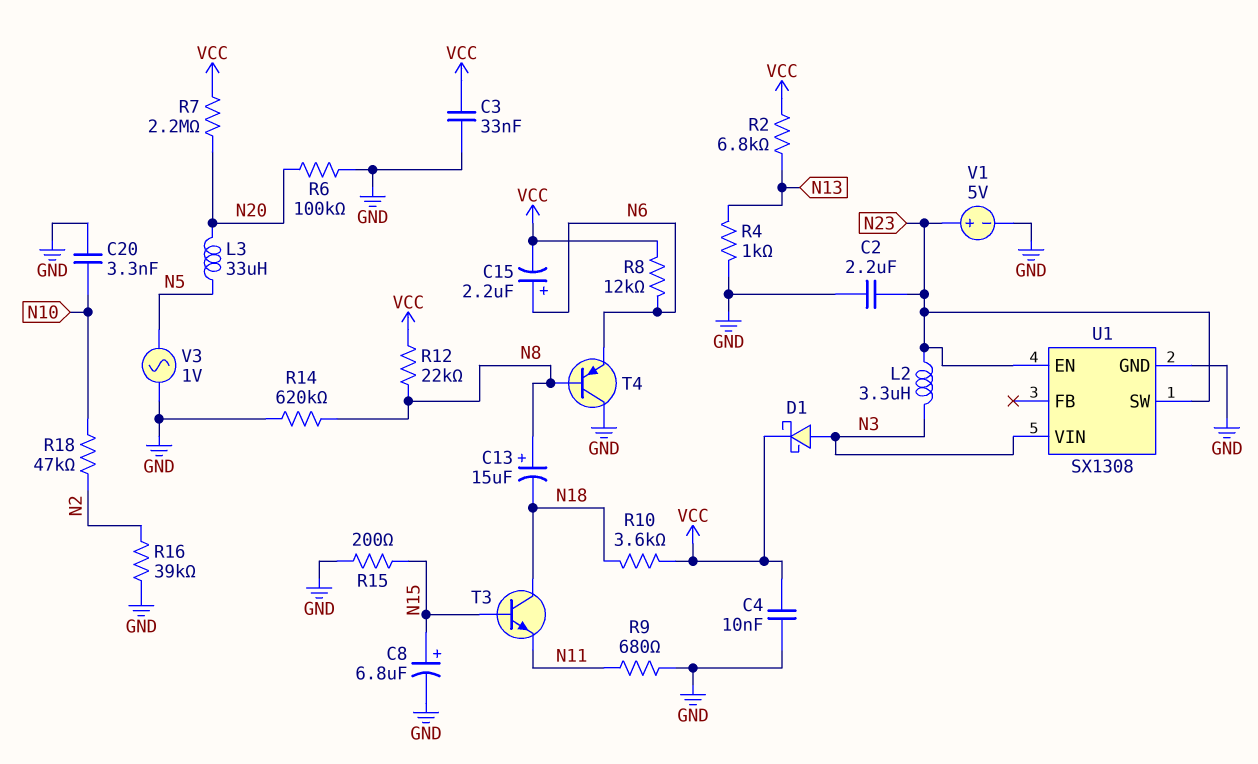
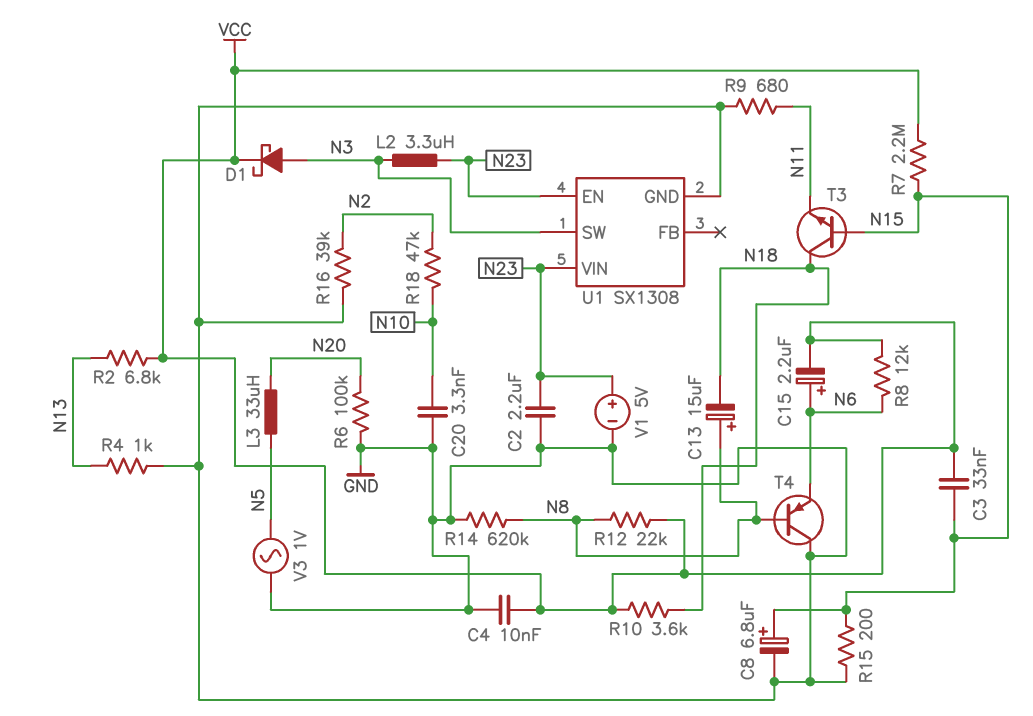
C3: 33nF (GND, VCC) -> 33nF (N15, VCC)
R7: 2.2M (N20, VCC) -> 2.2M (N15, VCC)
U1 pin SW: N23 -> N3
U1 pin VIN: N3 -> N23

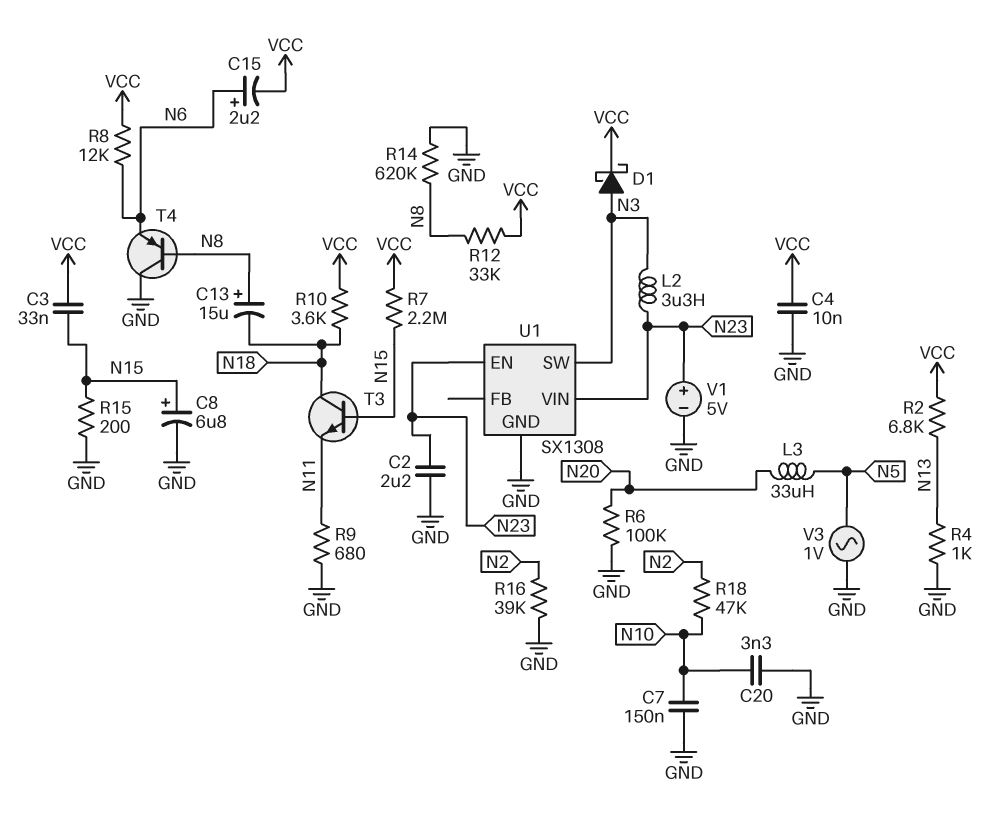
C7: none -> 150nF (GND, N10)
R12: 22k (N8, VCC) -> 33k (N8, VCC)

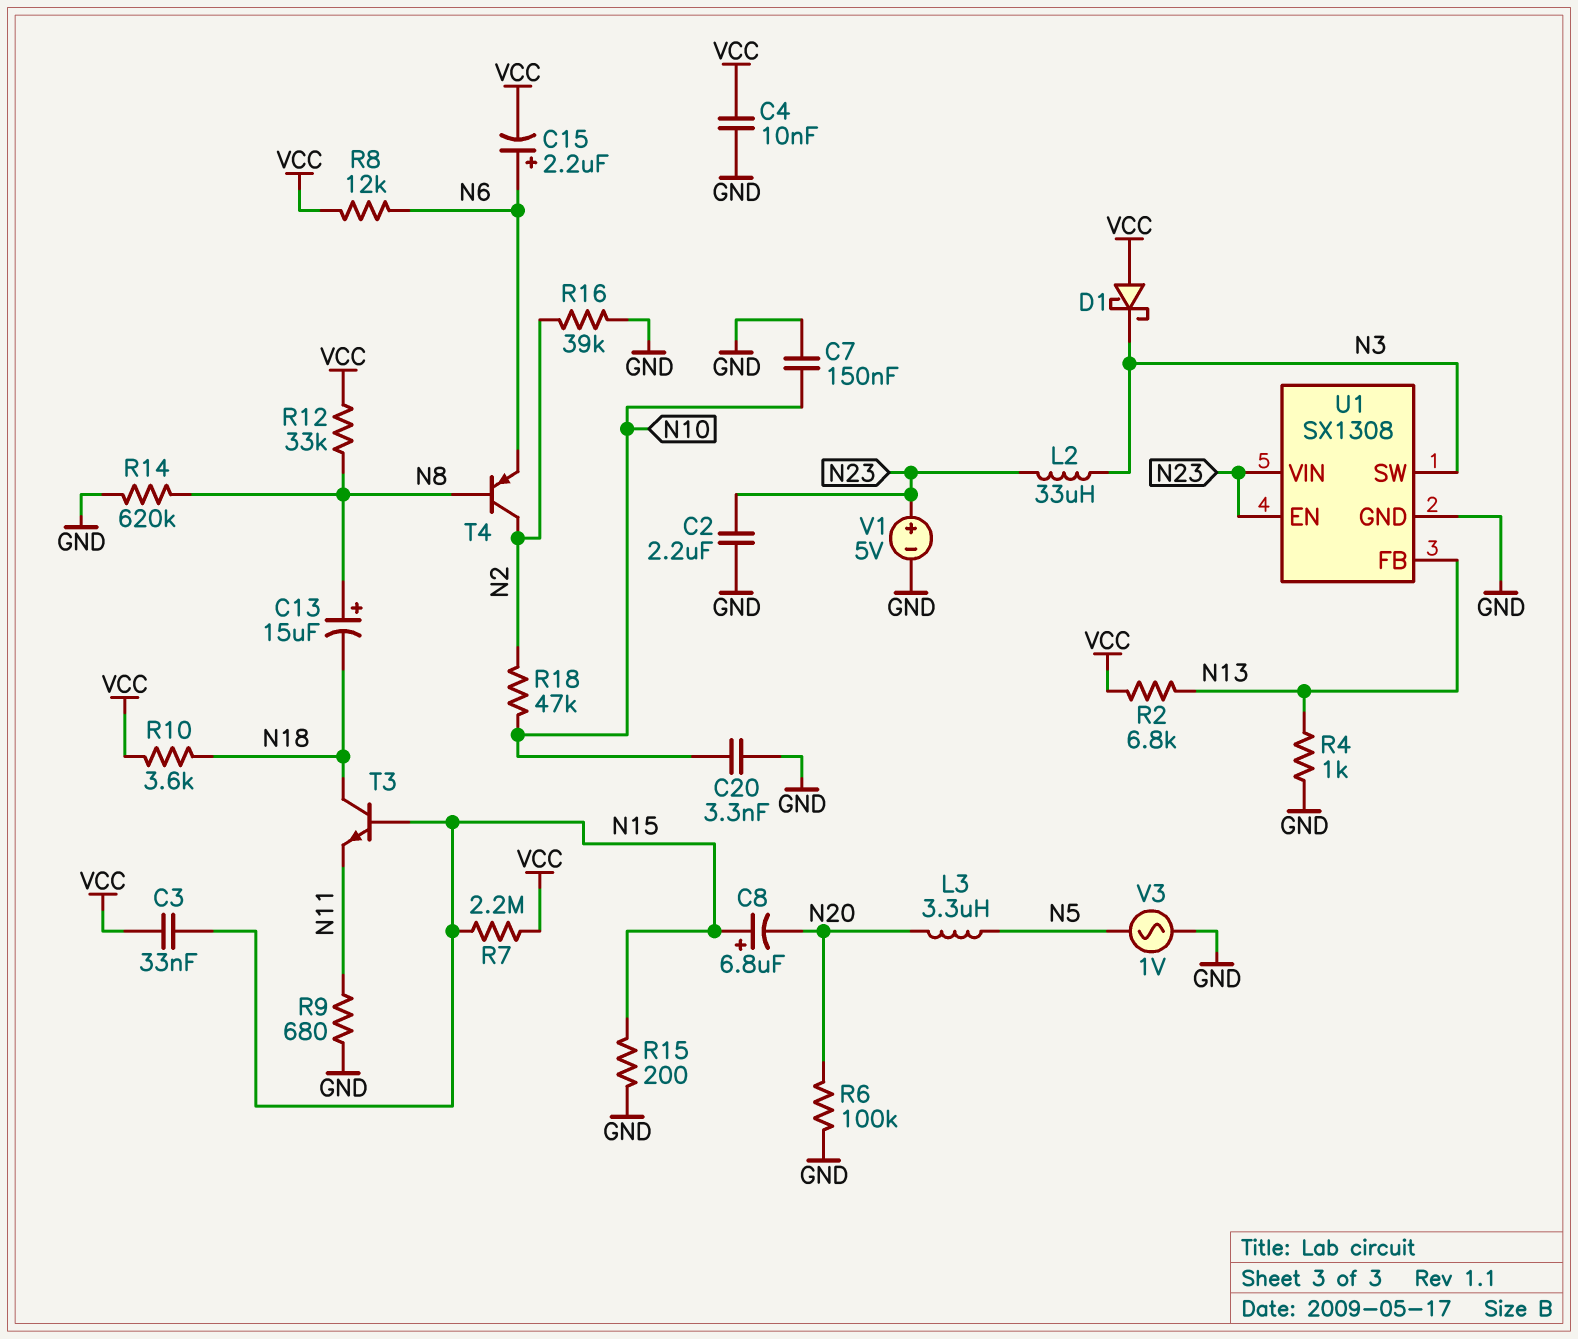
C8: 6.8uF (plus N15, minus GND) -> 6.8uF (plus N15, minus N20)
D1: schottky (A N3, K VCC) -> schottky (A VCC, K N3)
L2: 3.3uH (N3, N23) -> 33uH (N3, N23)
L3: 33uH (N5, N20) -> 3.3uH (N5, N20)
T4: PNP (B N8, C GND, E N6) -> PNP (B N8, C N2, E N6)
U1 pin FB: none -> N13

